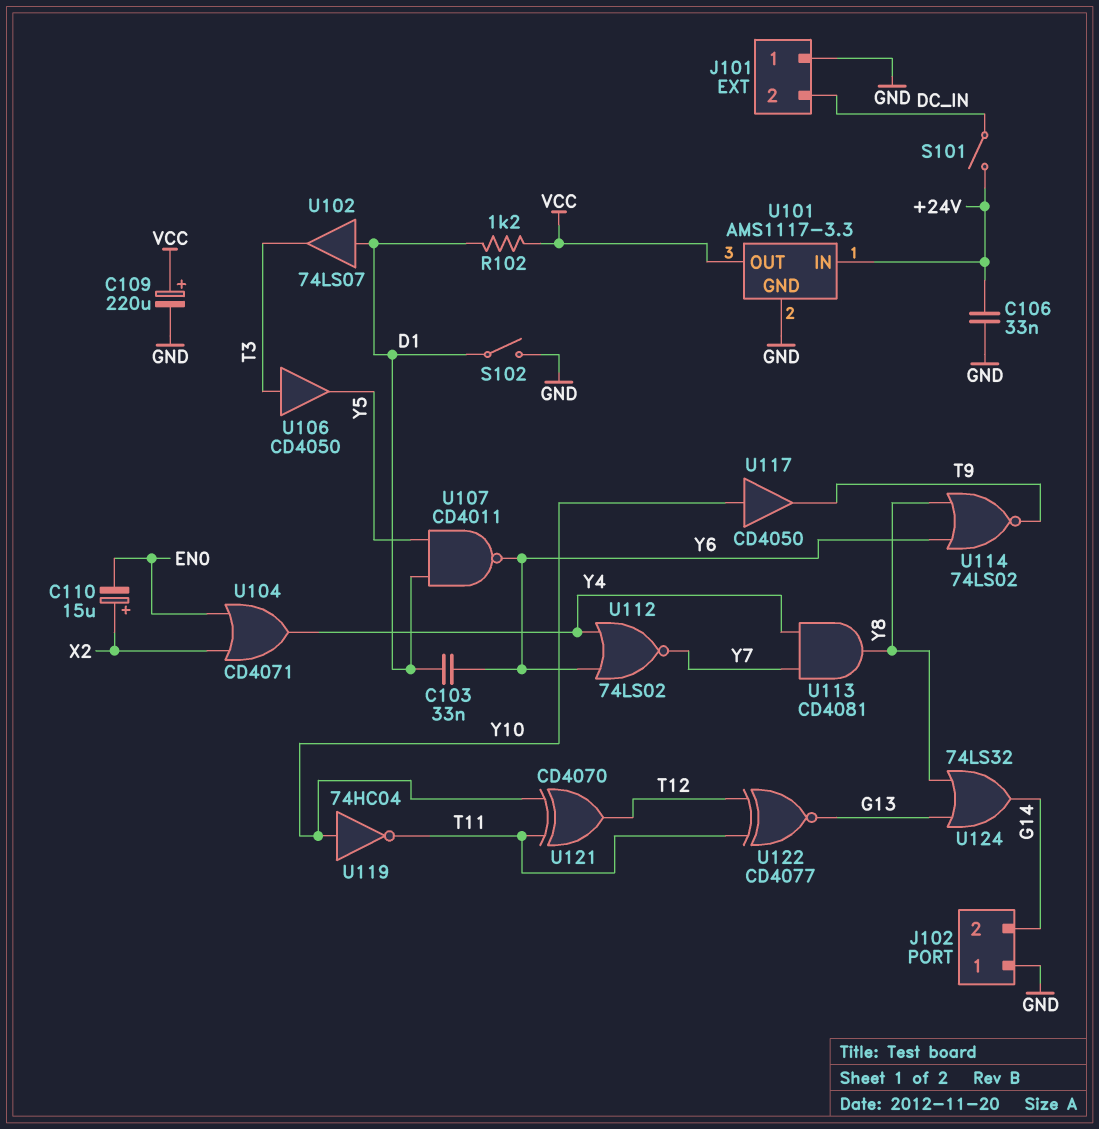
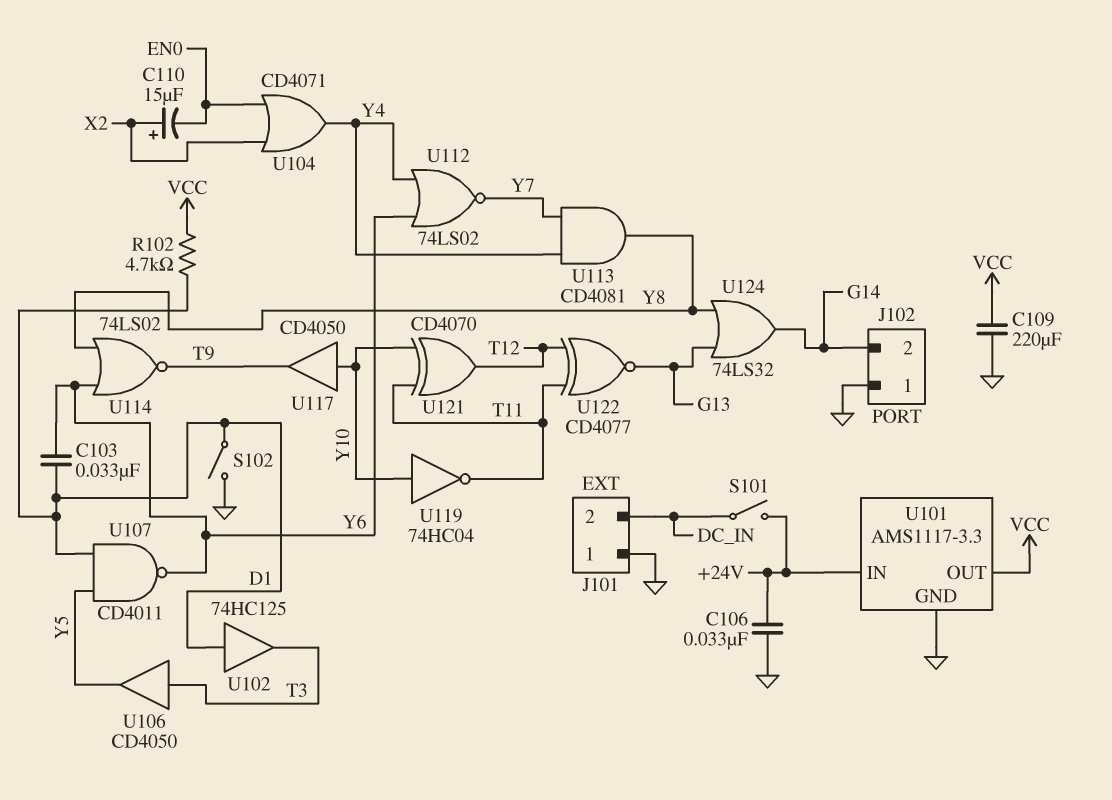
C109: 220uF (plus VCC, minus GND) -> 220uF (GND, VCC)
R102: 1.2k (D1, VCC) -> 4.7k (D1, VCC)
U102: buffer 74LS07 (in D1, out T3) -> buffer 74HC125 (in D1, out T3)

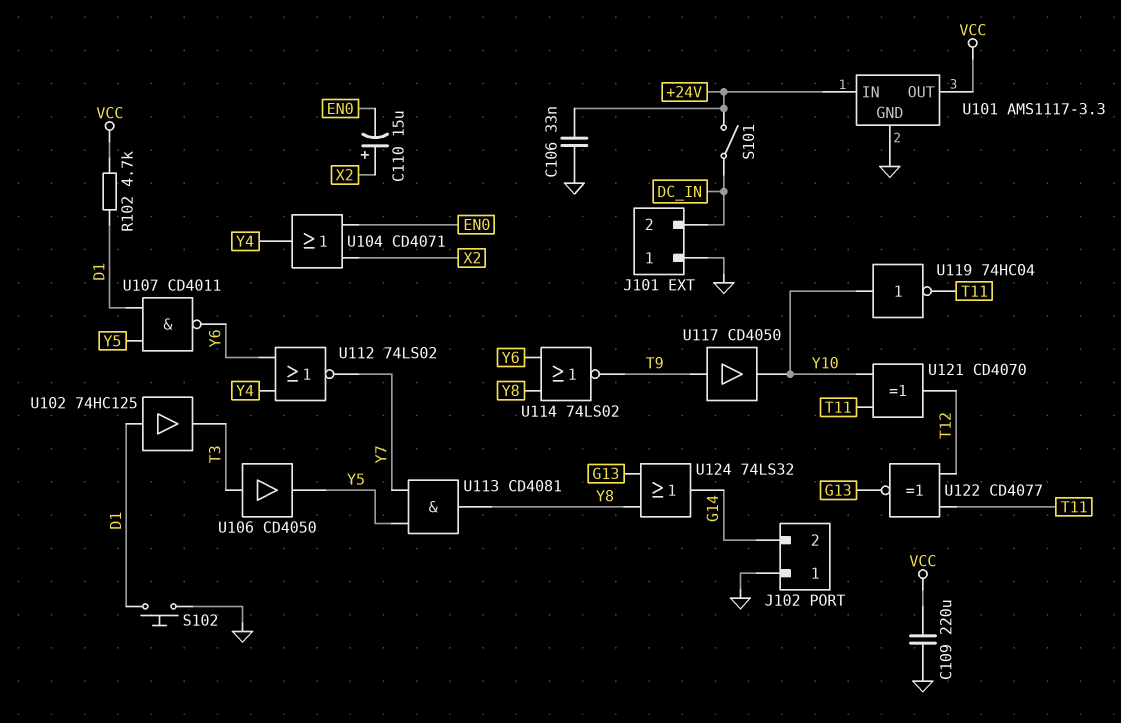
C103: 33nF (D1, Y6) -> none
S102: switch (D1, GND) -> button (D1, GND)
U113: AND CD4081 (in Y4, in Y7, out Y8) -> AND CD4081 (in Y5, in Y7, out Y8)
U117: buffer CD4050 (in Y10, out T9) -> buffer CD4050 (in T9, out Y10)

